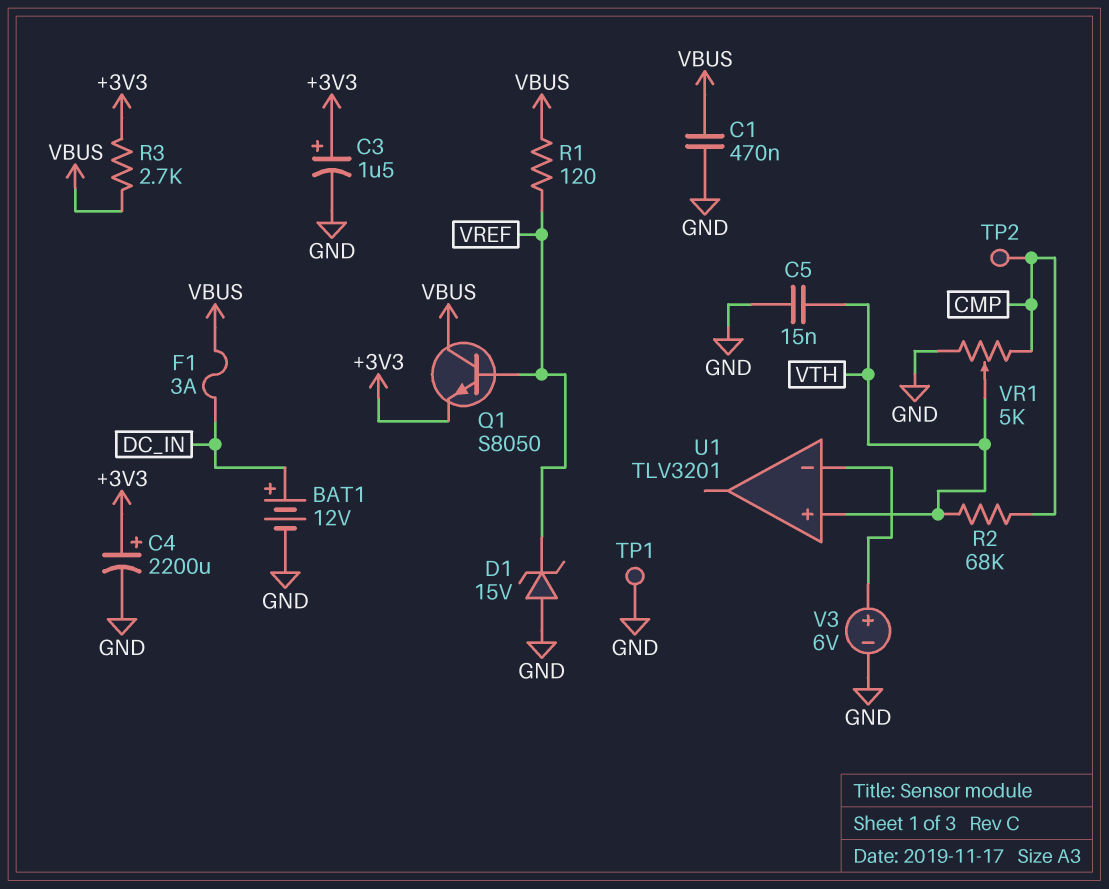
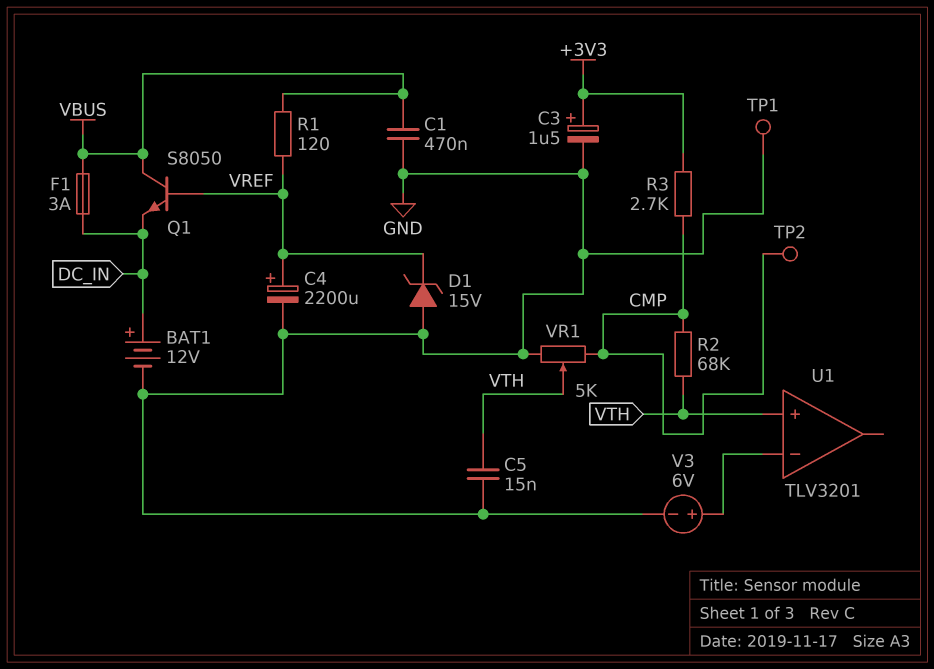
C4: 2200uF (plus +3V3, minus GND) -> 2200uF (plus VREF, minus GND)
Q1: NPN S8050 (B VREF, C VBUS, E +3V3) -> NPN S8050 (B VREF, C VBUS, E DC_IN)
R3: 2.7k (+3V3, VBUS) -> 2.7k (+3V3, CMP)

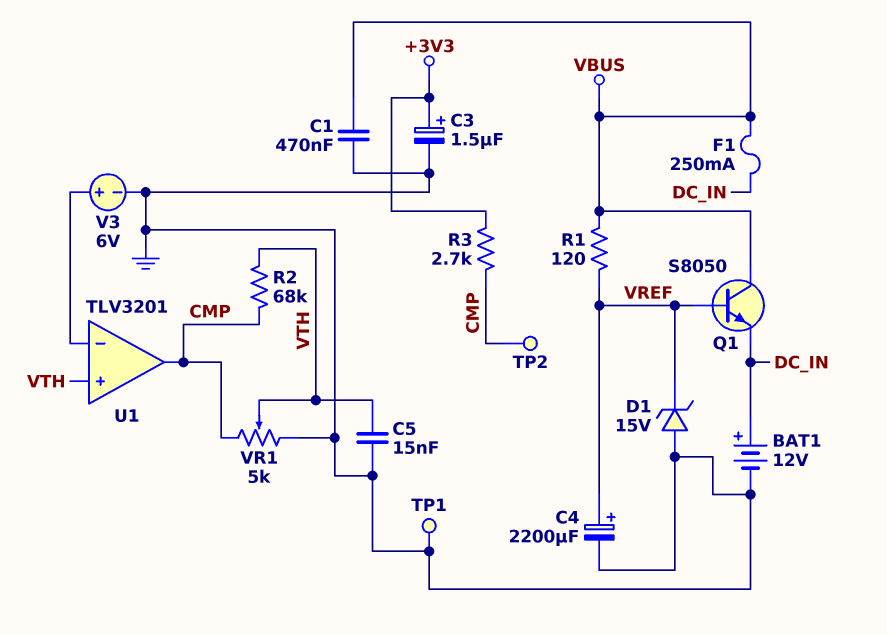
F1: 3A (DC_IN, VBUS) -> 250mA (DC_IN, VBUS)
U1 pin out: none -> CMP

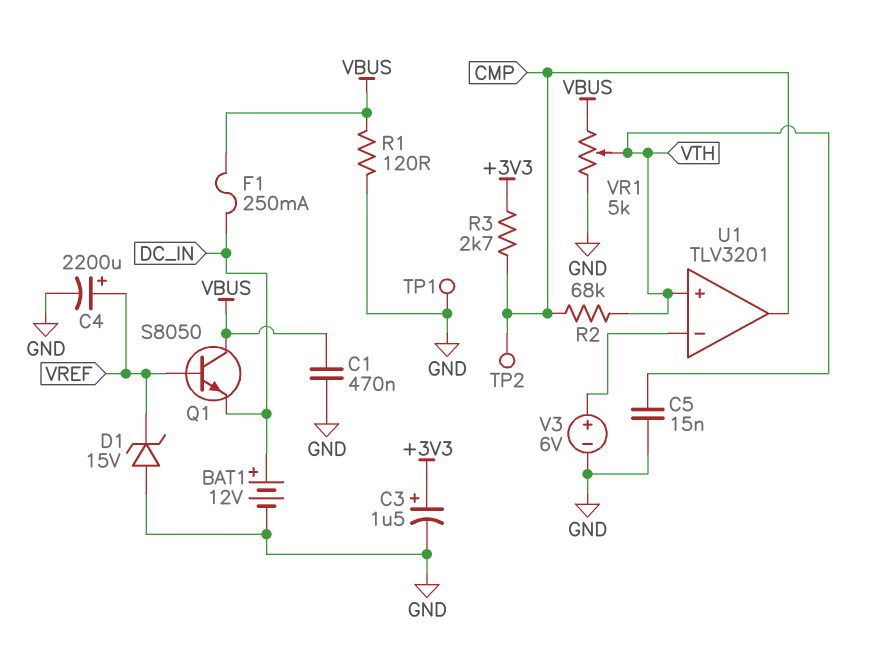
R1: 120 (VBUS, VREF) -> 120 (GND, VBUS)
VR1: 5k (CMP, GND, wiper VTH) -> 5k (GND, VBUS, wiper VTH)

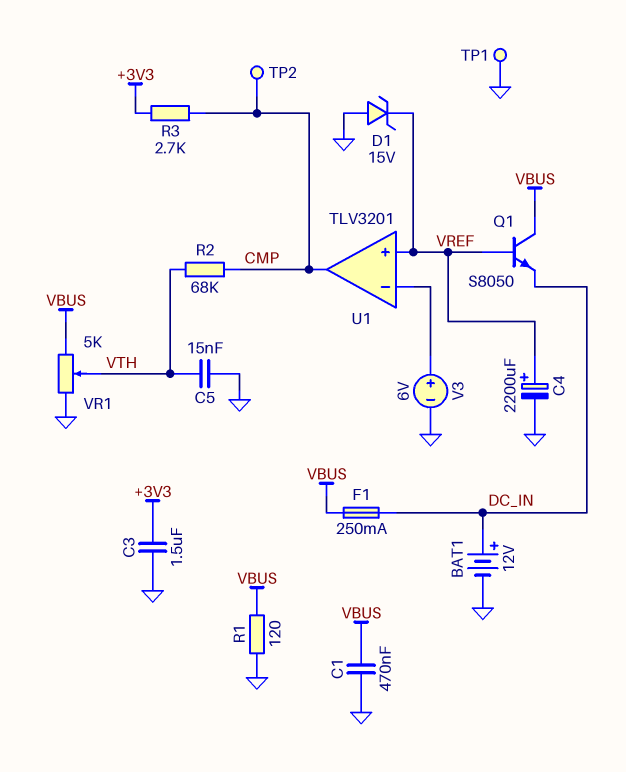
C3: 1.5uF (plus +3V3, minus GND) -> 1.5uF (+3V3, GND)
U1 pin in+: VTH -> VREF

